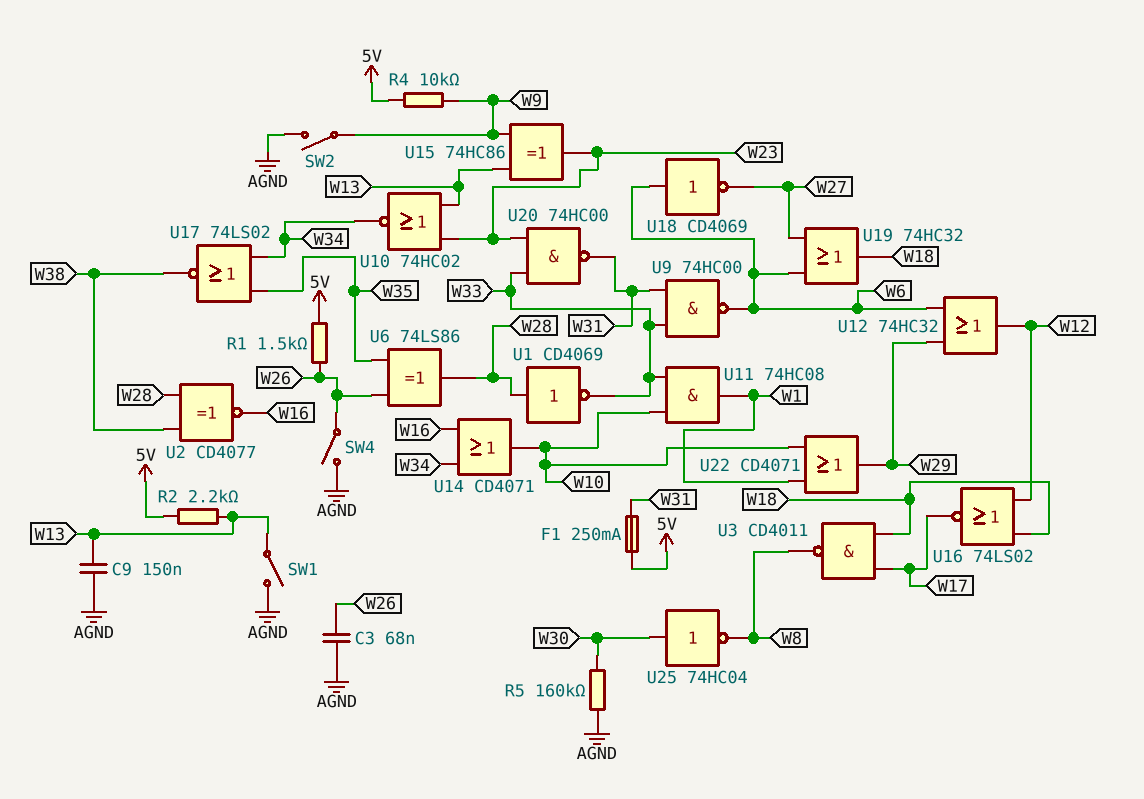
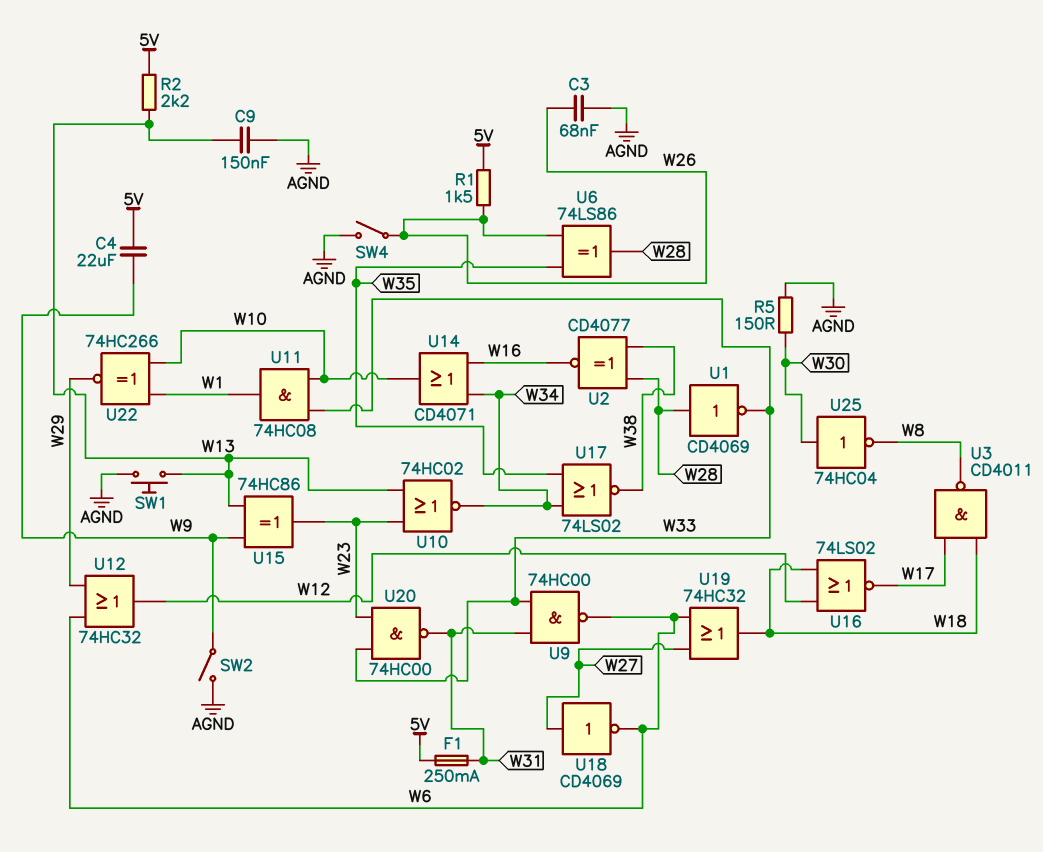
C4: none -> 22uF (5V, W9)
R4: 10k (5V, W9) -> none
R5: 160k (AGND, W30) -> 150 (AGND, W30)
SW1: switch (AGND, W13) -> button (AGND, W13)
U18: NOT CD4069 (in W6, out W27) -> NOT CD4069 (in W27, out W6)
U22: OR CD4071 (in W1, in W10, out W29) -> XNOR 74HC266 (in W1, in W10, out W29)

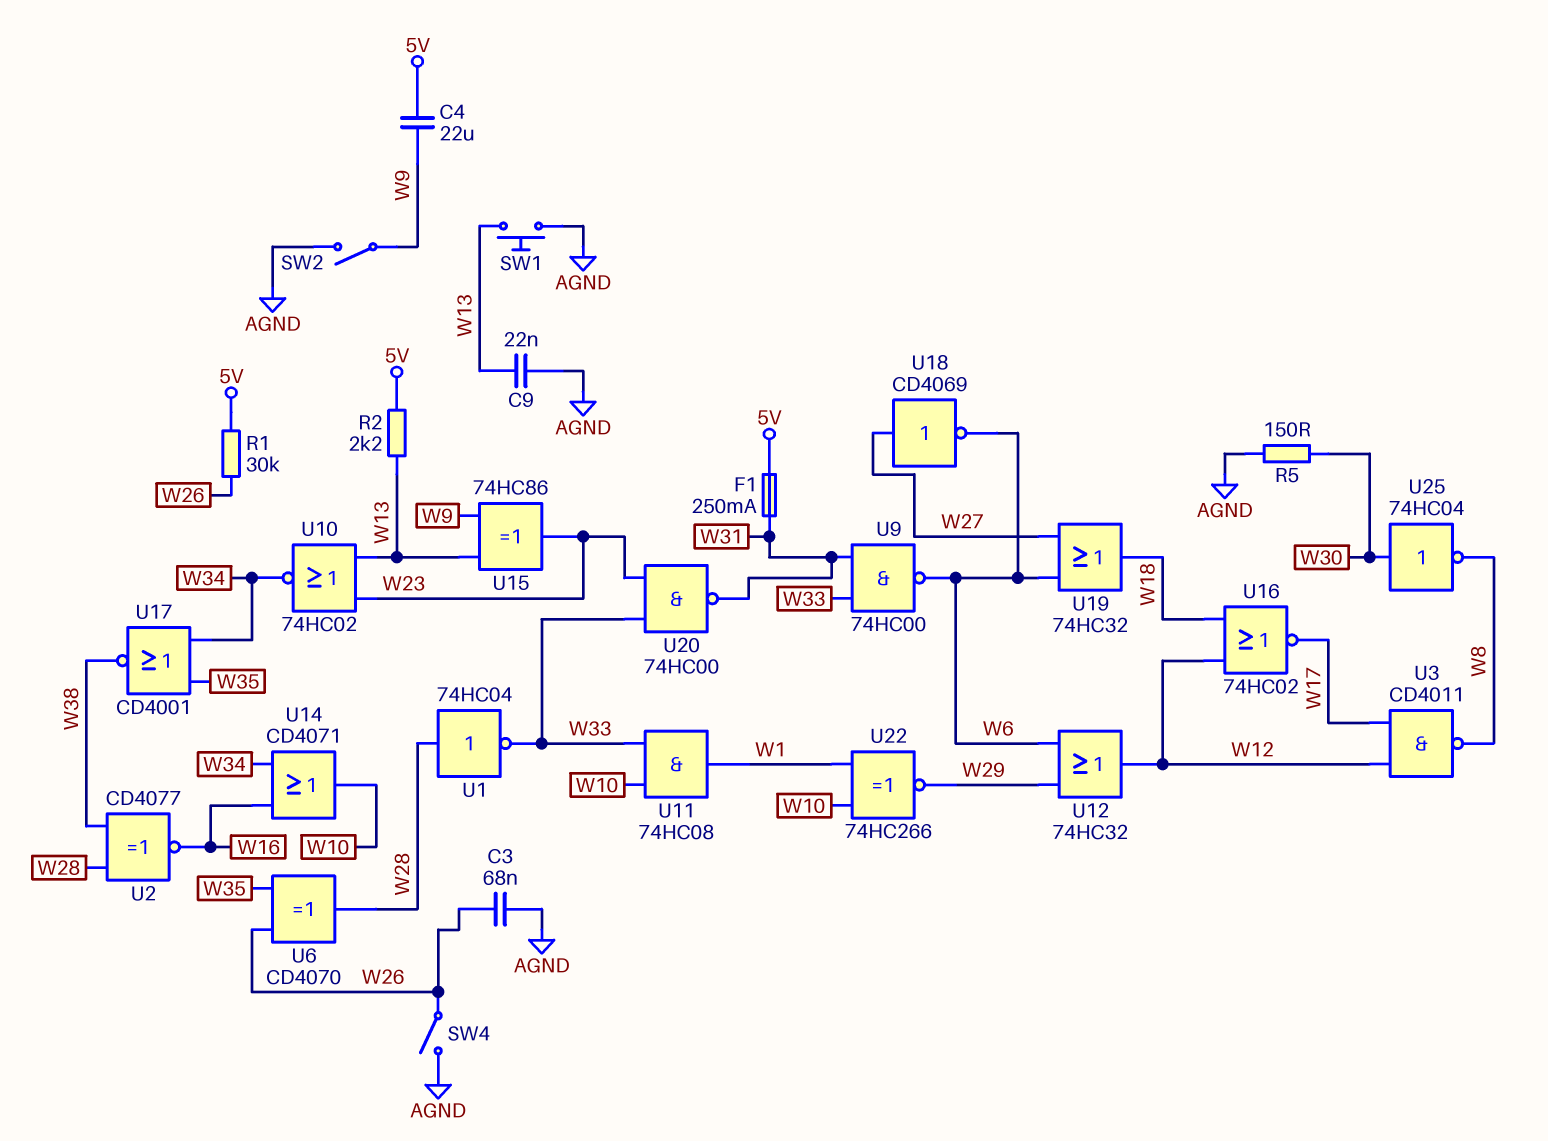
C9: 150nF (AGND, W13) -> 22nF (AGND, W13)
R1: 1.5k (5V, W26) -> 30k (5V, W26)
U1: NOT CD4069 (in W28, out W33) -> NOT 74HC04 (in W28, out W33)
U3: NAND CD4011 (in W17, in W18, out W8) -> NAND CD4011 (in W12, in W17, out W8)
U6: XOR 74LS86 (in W26, in W35, out W28) -> XOR CD4070 (in W26, in W35, out W28)
U16: NOR 74LS02 (in W12, in W18, out W17) -> NOR 74HC02 (in W12, in W18, out W17)
U17: NOR 74LS02 (in W34, in W35, out W38) -> NOR CD4001 (in W34, in W35, out W38)

